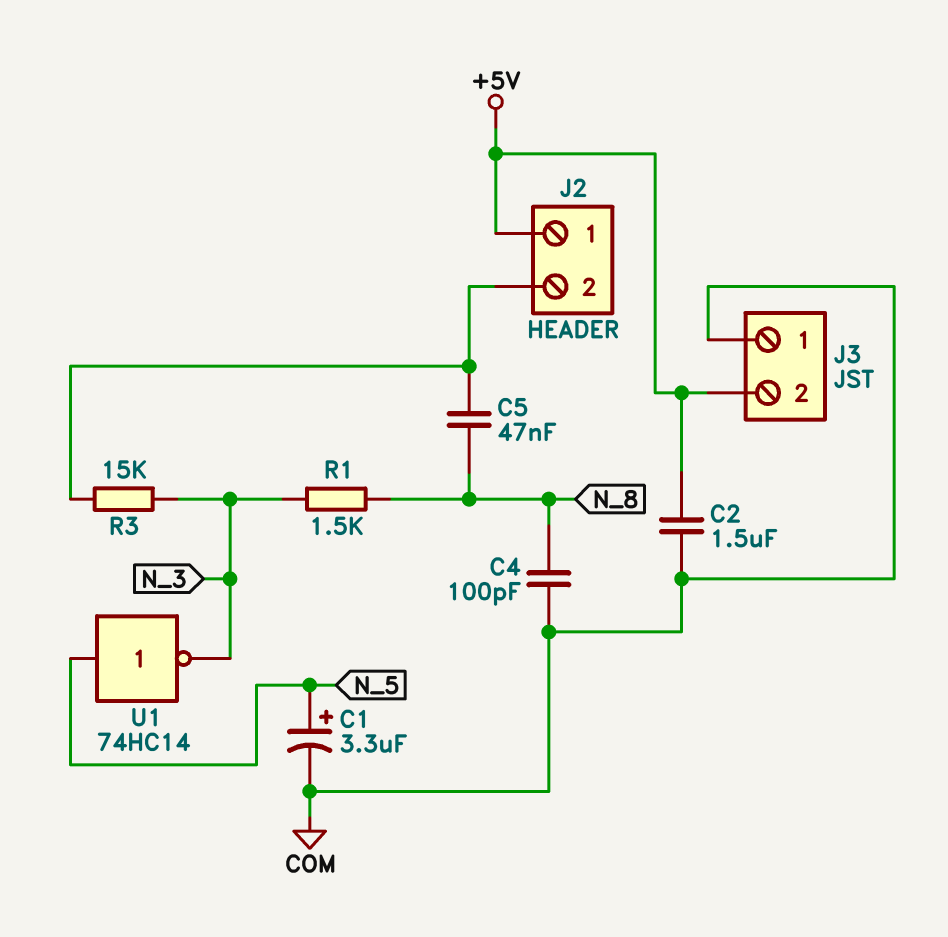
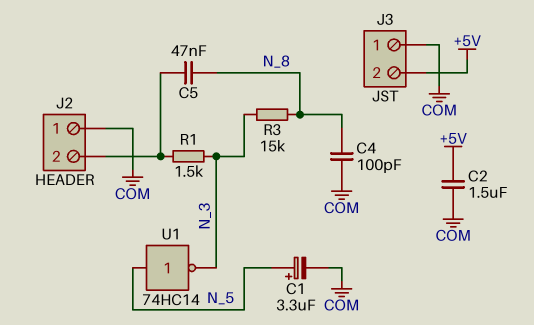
J2 pin 1: +5V -> COM
R1: 1.5k (N_3, N_8) -> 1.5k (J2/2, N_3)
R3: 15k (J2/2, N_3) -> 15k (N_3, N_8)

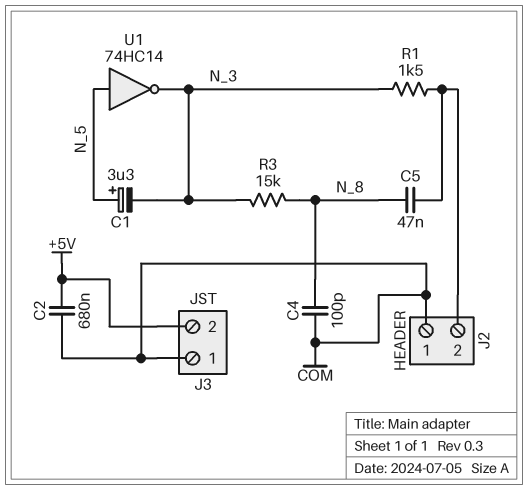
C1: 3.3uF (plus N_5, minus COM) -> 3.3uF (plus N_5, minus N_3)
C2: 1.5uF (+5V, COM) -> 680nF (+5V, COM)

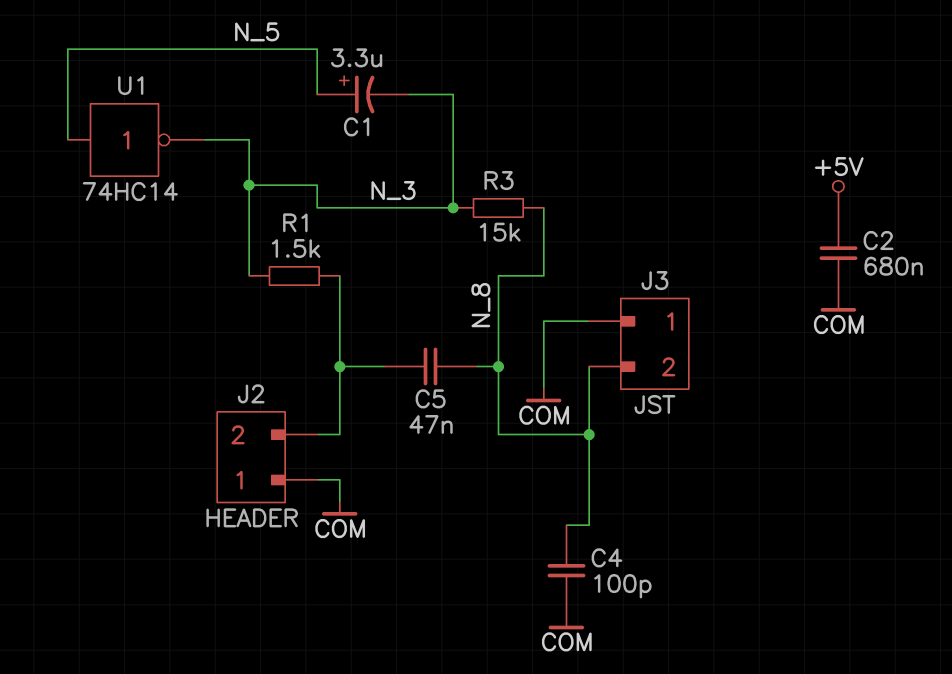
J3 pin 2: +5V -> N_8

